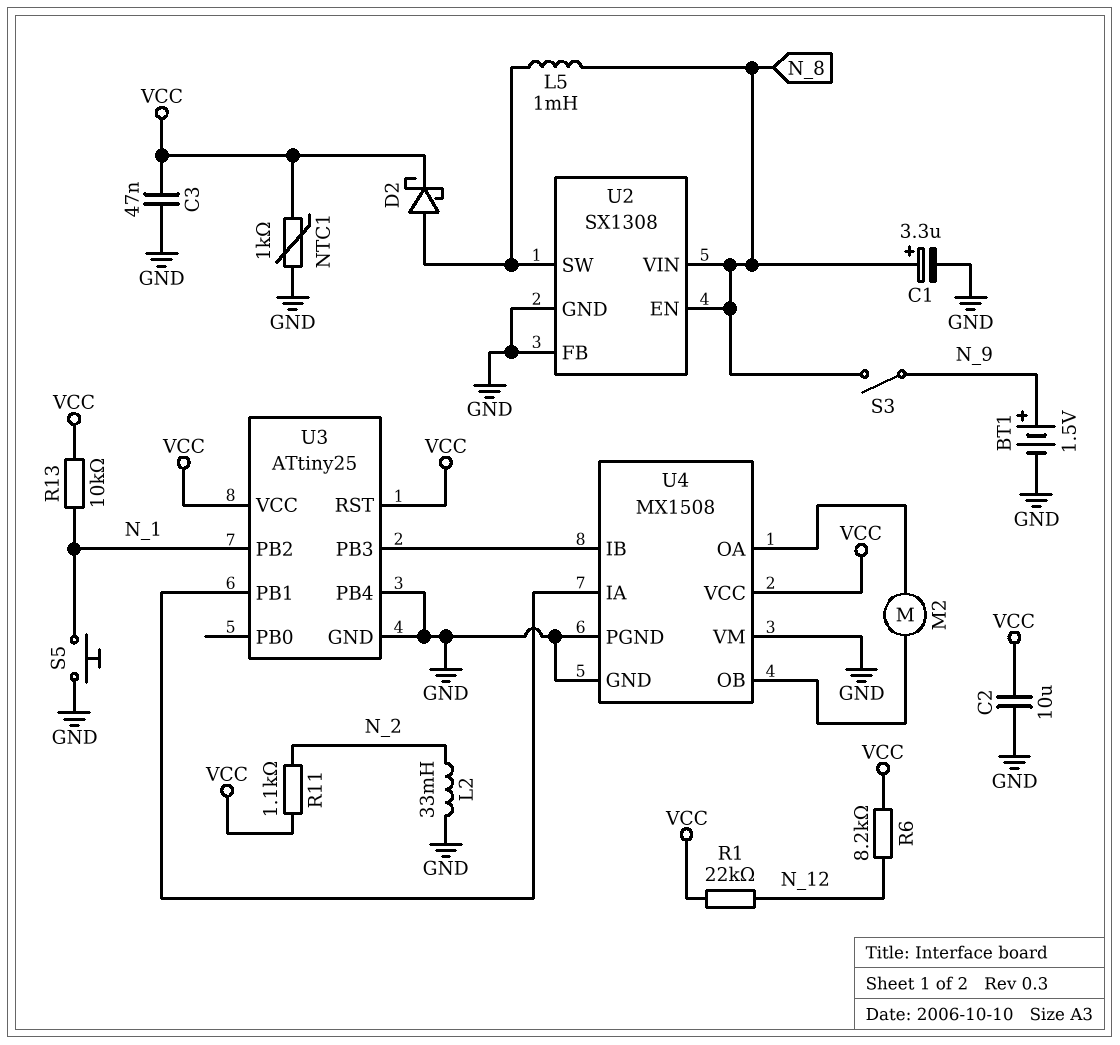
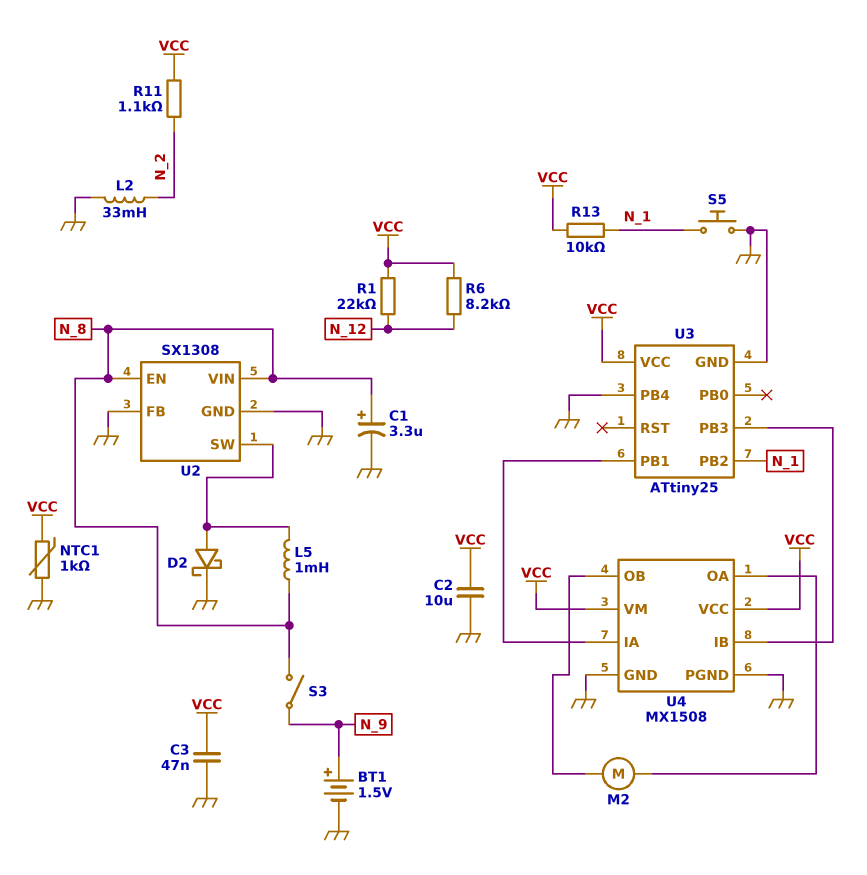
D2: schottky (A U2/SW, K VCC) -> schottky (A U2/SW, K GND)
U3 pin RST: VCC -> none
U4 pin VM: GND -> VCC

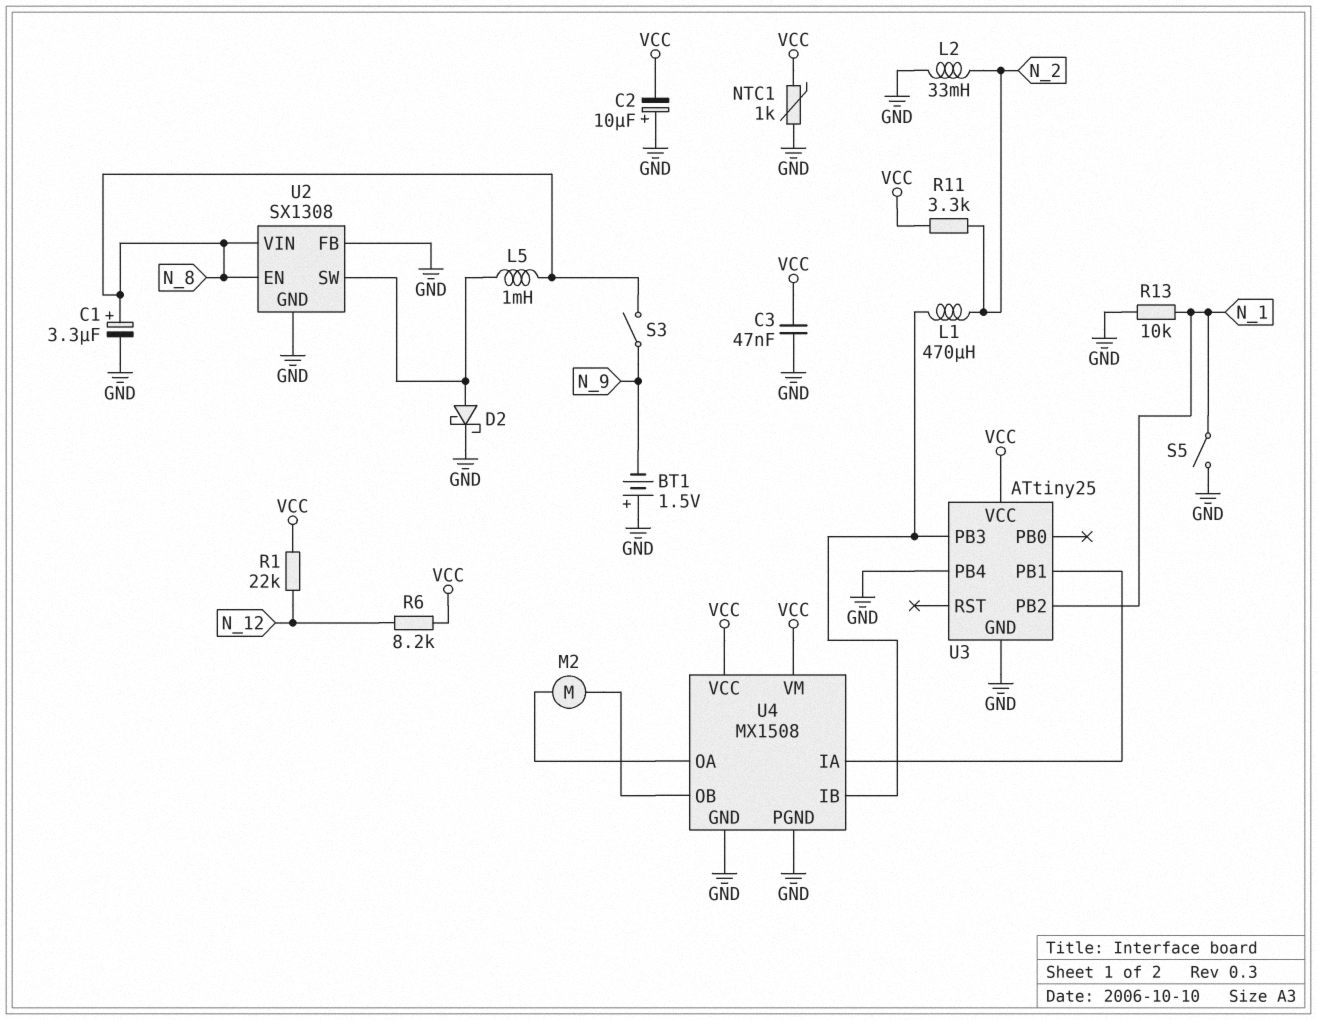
BT1: 1.5V (plus N_9, minus GND) -> 1.5V (plus GND, minus N_9)
C2: 10uF (GND, VCC) -> 10uF (plus GND, minus VCC)
L1: none -> 470uH (N_2, U3/PB3)
R11: 1.1k (N_2, VCC) -> 3.3k (N_2, VCC)
R13: 10k (N_1, VCC) -> 10k (GND, N_1)
S5: button (GND, N_1) -> switch (GND, N_1)

